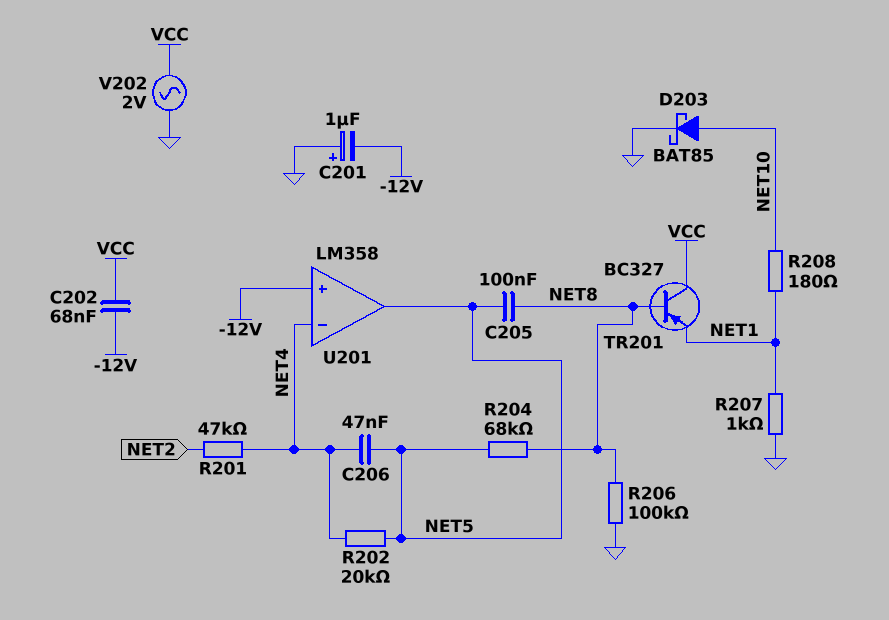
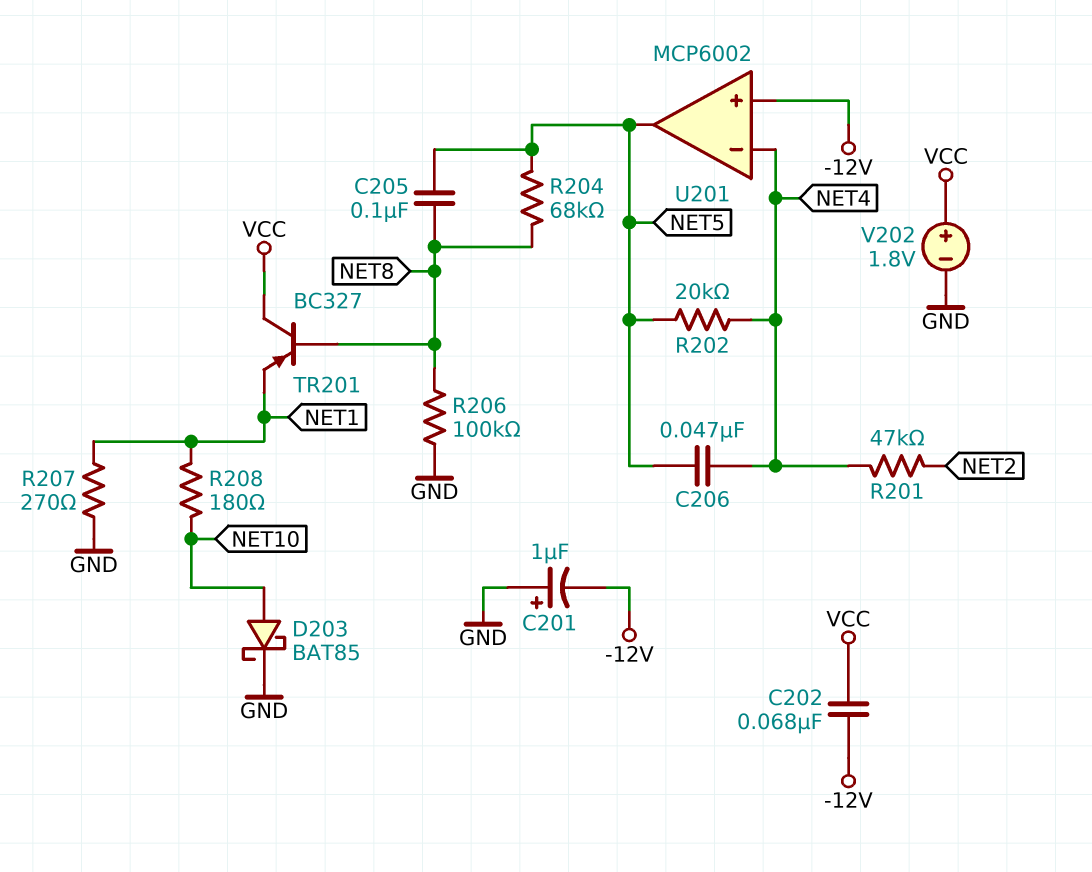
R207: 1k (GND, NET1) -> 270 (GND, NET1)
U201: LM358 -> MCP6002
V202: AC 2V (GND, VCC) -> 1.8V (plus VCC, minus GND)

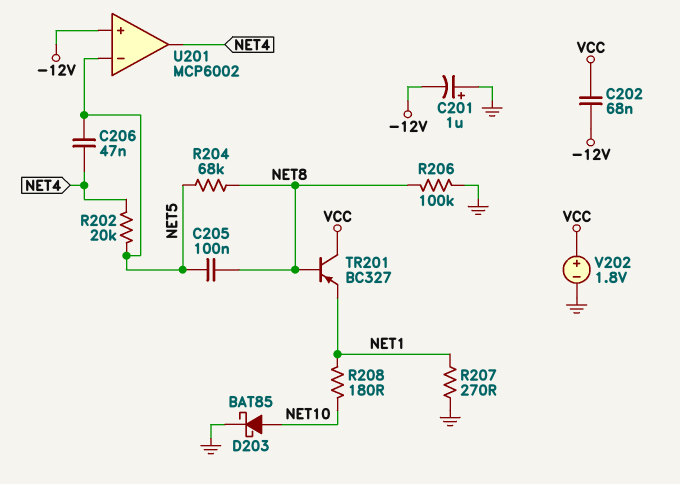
R201: 47k (NET2, NET4) -> none
U201 pin in-: NET4 -> NET5
U201 pin out: NET5 -> NET4

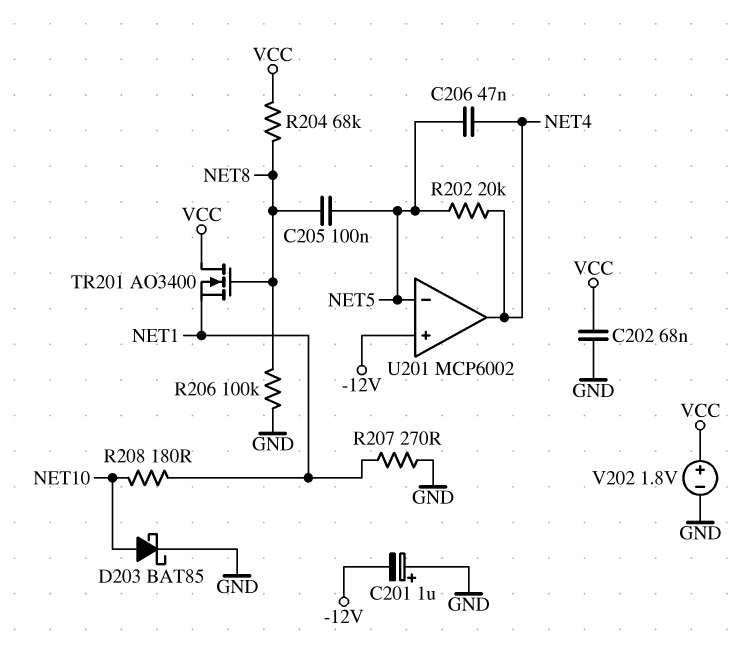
C202: 68nF (-12V, VCC) -> 68nF (GND, VCC)
R204: 68k (NET5, NET8) -> 68k (NET8, VCC)
TR201: PNP BC327 (B NET8, C VCC, E NET1) -> NMOS AO3400 (G NET8, D VCC, S NET1)

